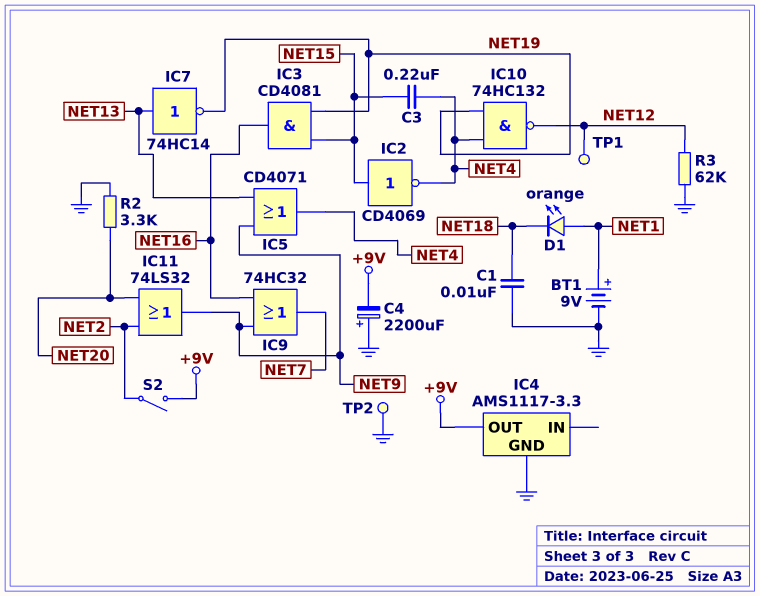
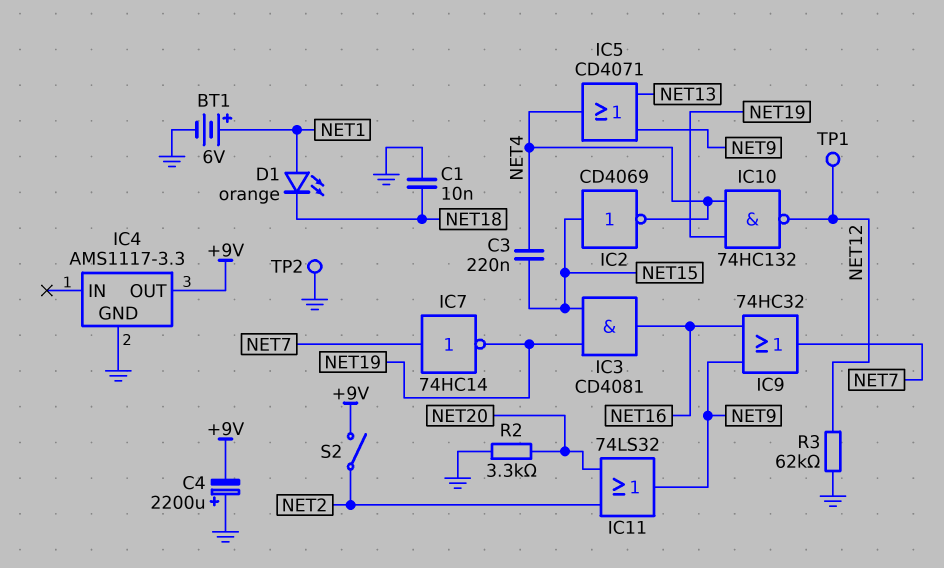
BT1: 9V (plus NET1, minus GND) -> 6V (plus NET1, minus GND)
IC7: NOT 74HC14 (in NET13, out NET19) -> NOT 74HC14 (in NET7, out NET19)

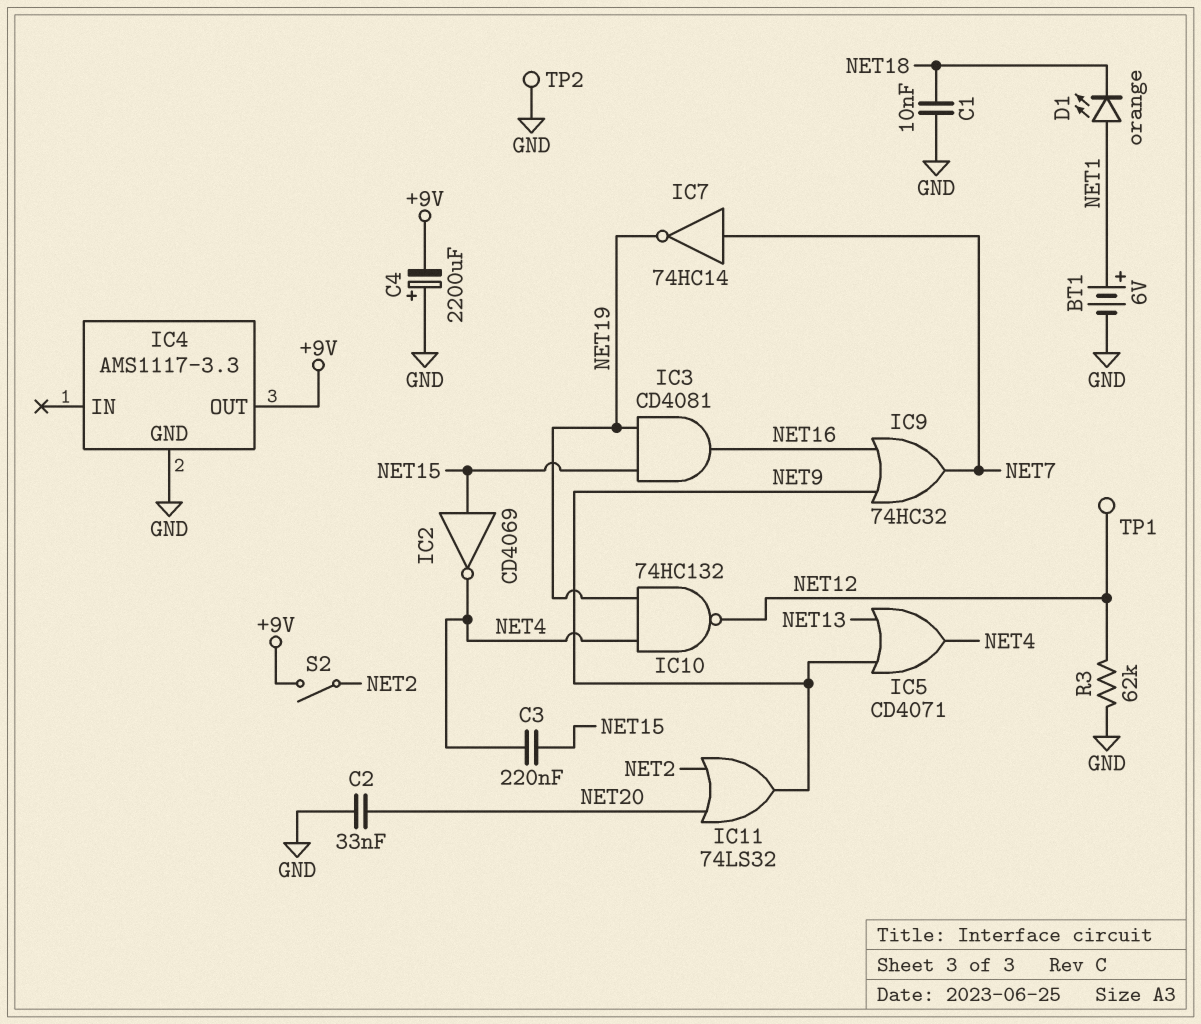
C2: none -> 33nF (GND, NET20)
R2: 3.3k (GND, NET20) -> none

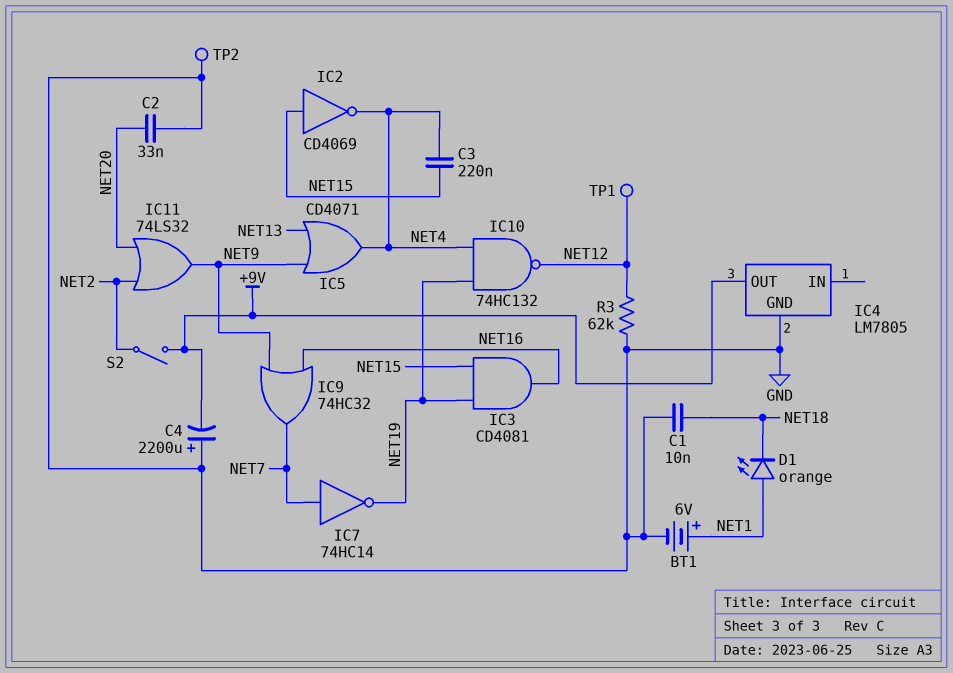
IC4: AMS1117-3.3 -> LM7805

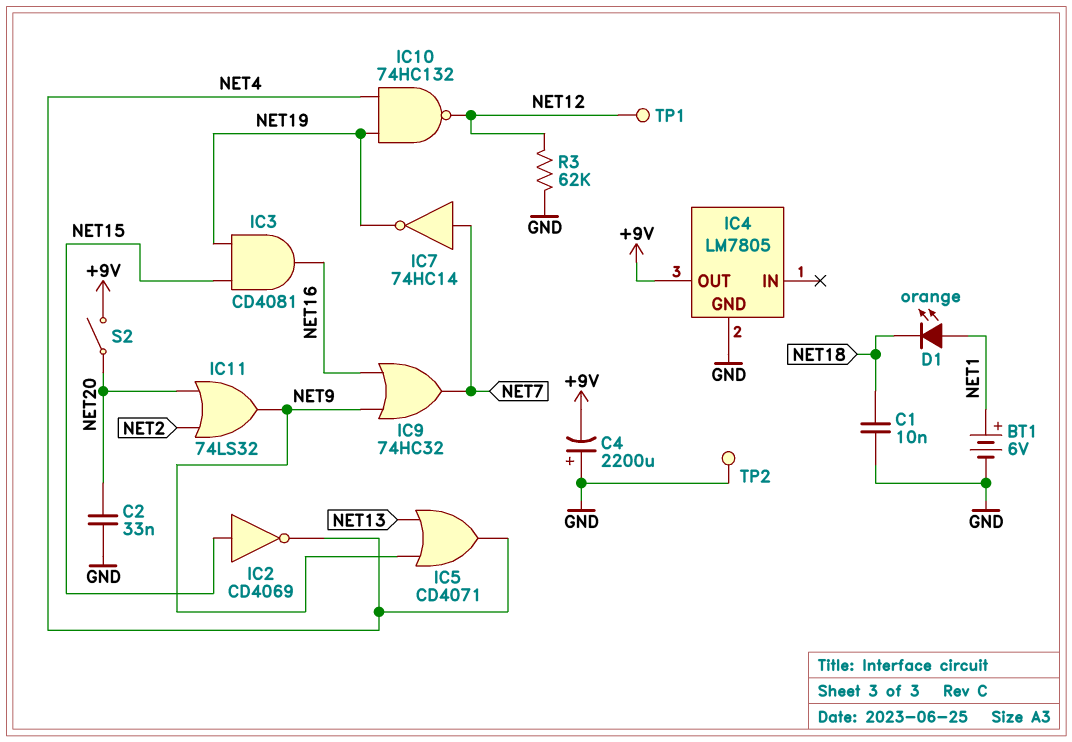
C3: 220nF (NET4, NET15) -> none
S2: switch (+9V, NET2) -> switch (+9V, NET20)

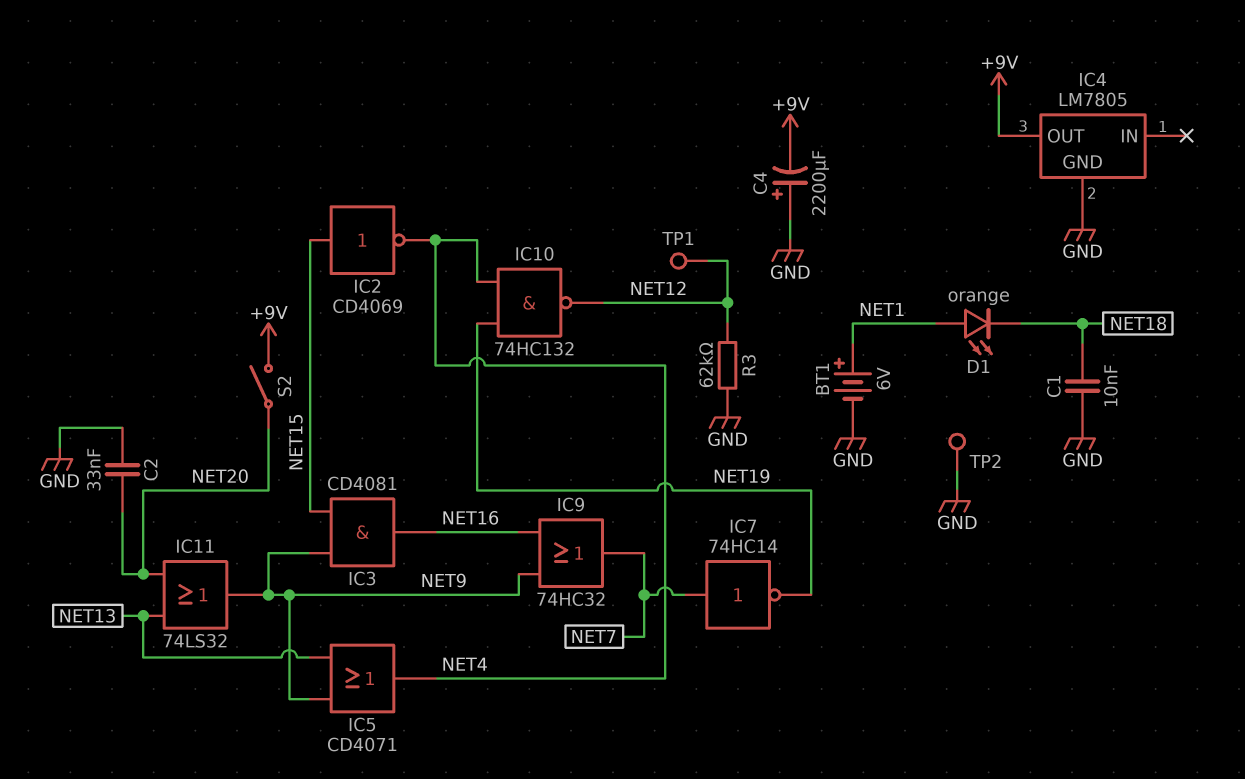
IC3: AND CD4081 (in NET15, in NET19, out NET16) -> AND CD4081 (in NET9, in NET15, out NET16)
IC11: OR 74LS32 (in NET2, in NET20, out NET9) -> OR 74LS32 (in NET13, in NET20, out NET9)

